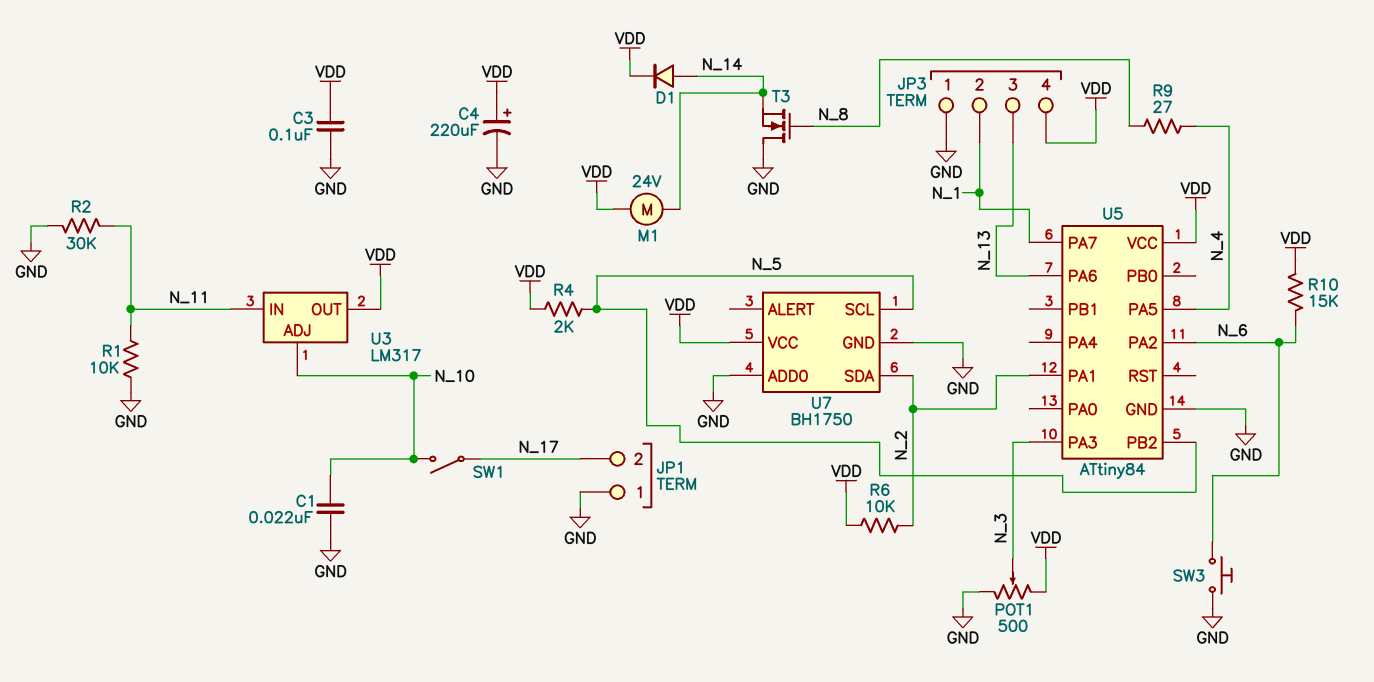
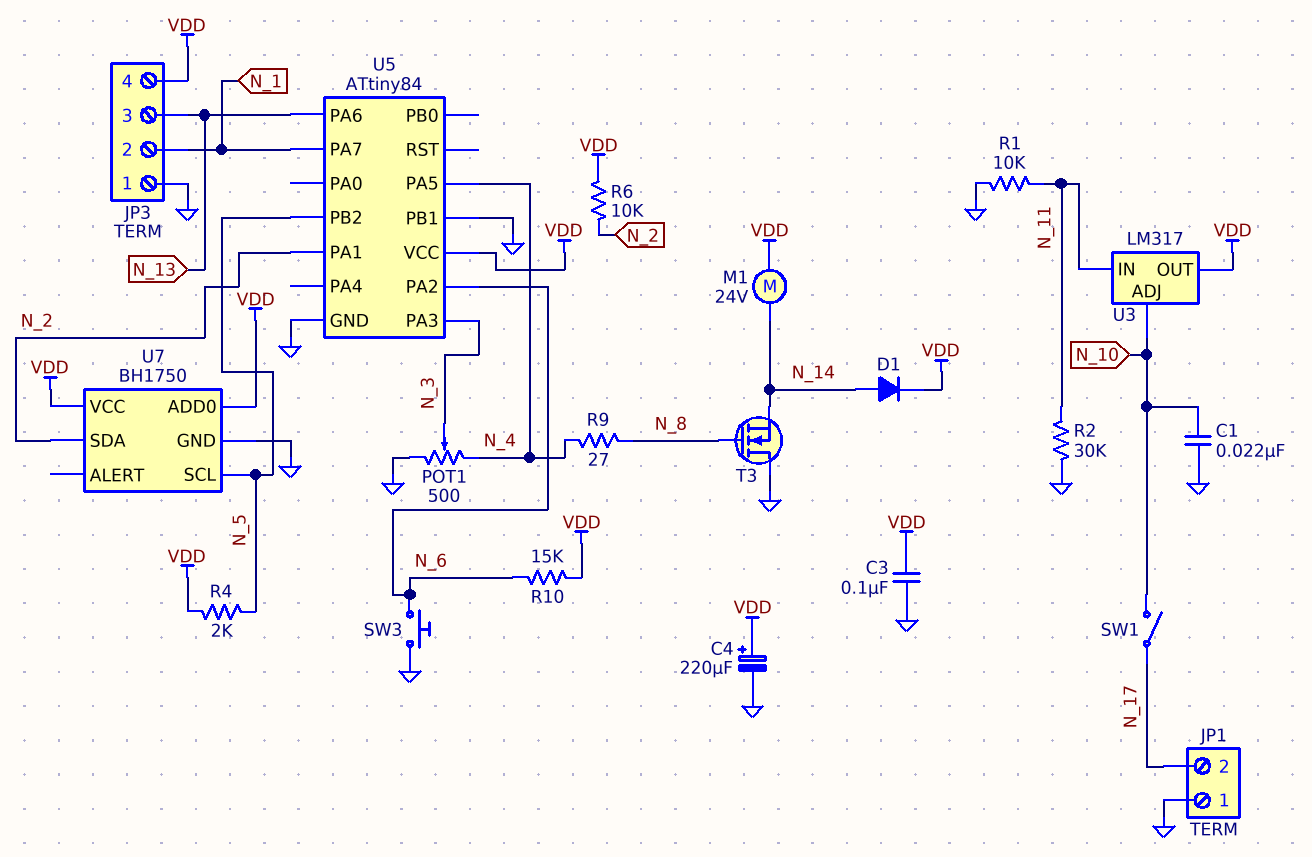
POT1: 500 (GND, VDD, wiper N_3) -> 500 (GND, N_4, wiper N_3)
U5 pin PB1: none -> GND
U7 pin ADD0: GND -> VDD

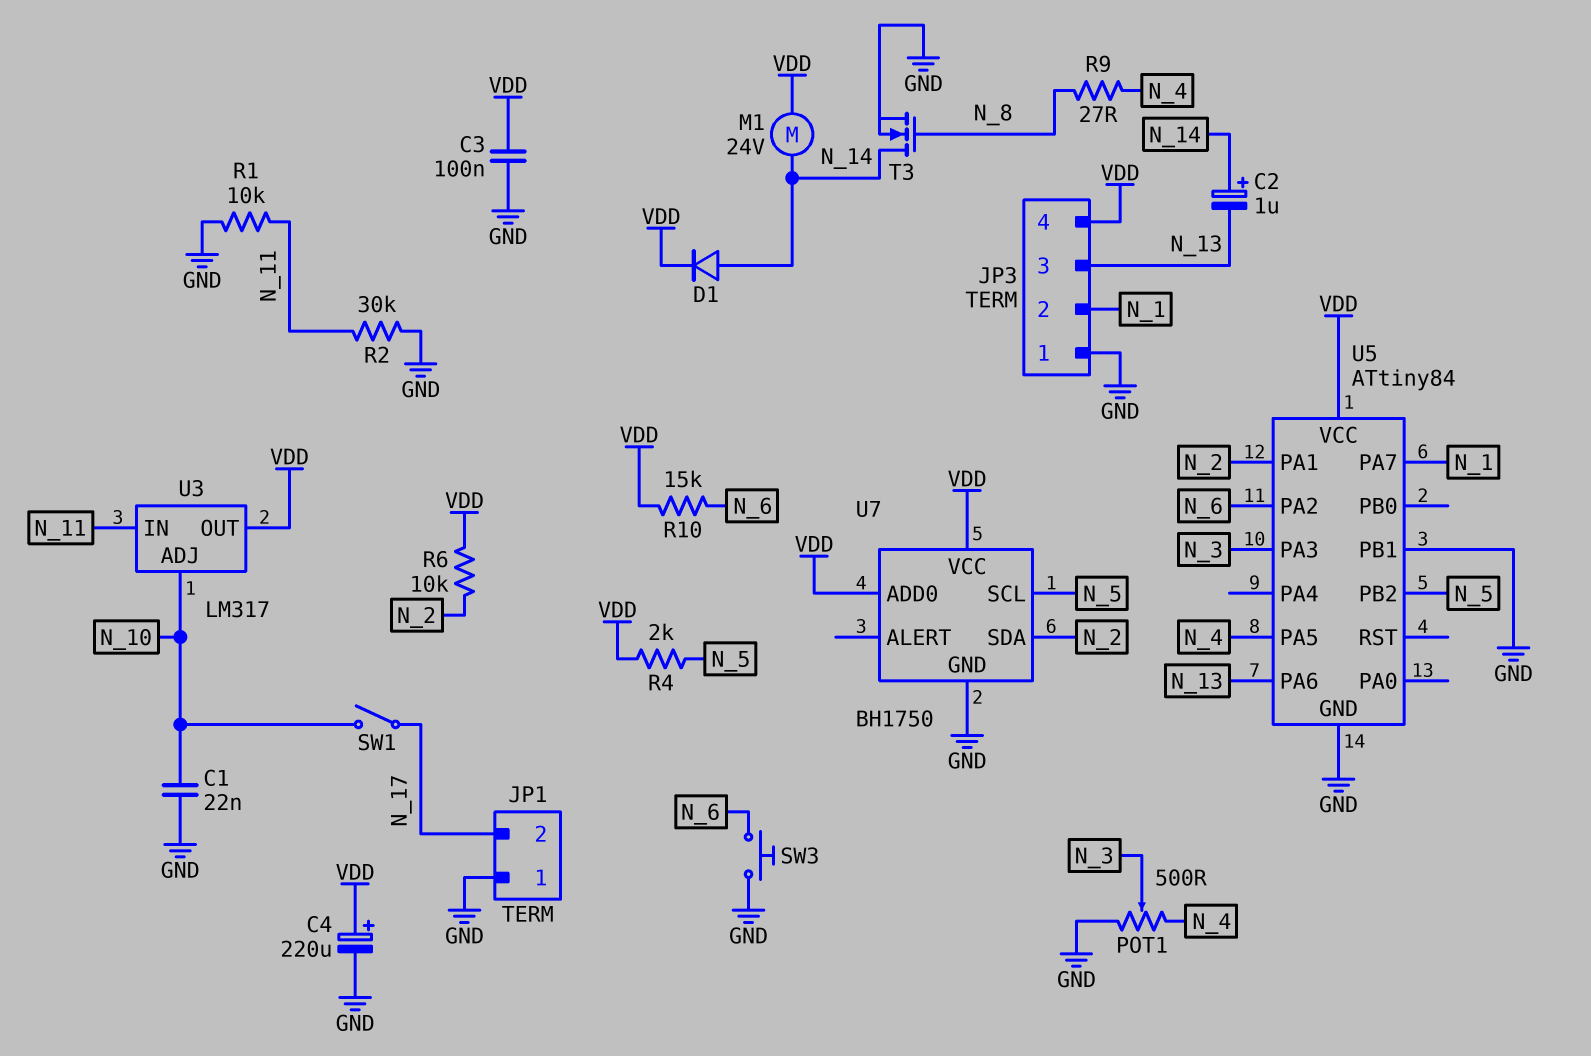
C2: none -> 1uF (plus N_14, minus N_13)
T3: NMOS (G N_8, D GND, S N_14) -> NMOS (G N_8, D N_14, S GND)

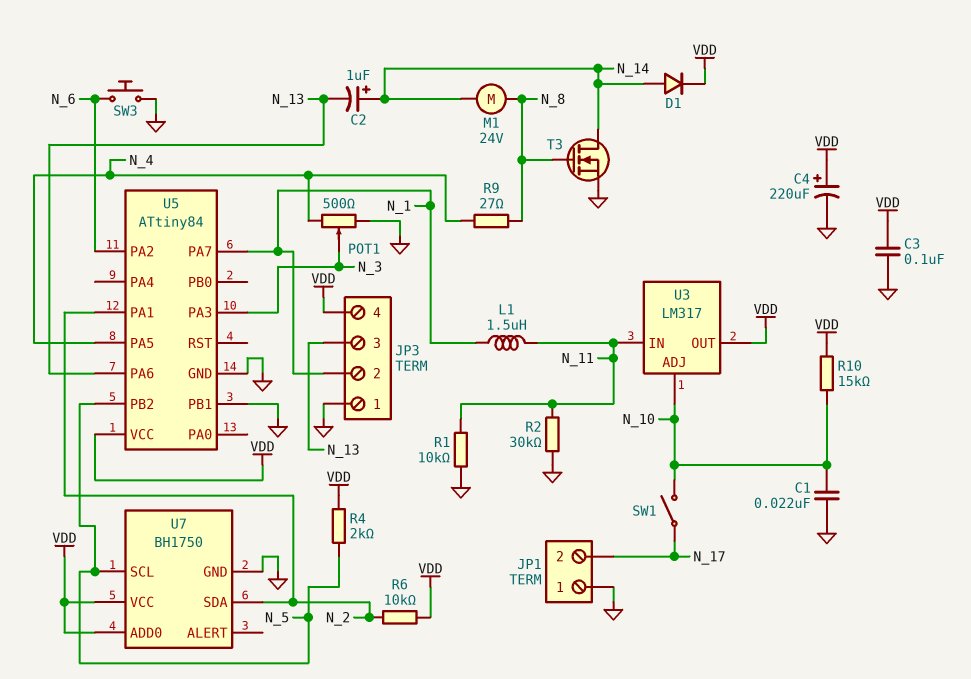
L1: none -> 1.5uH (N_1, N_11)
M1: motor 24V (N_14, VDD) -> motor 24V (N_8, N_14)
R10: 15k (N_6, VDD) -> 15k (N_10, VDD)

